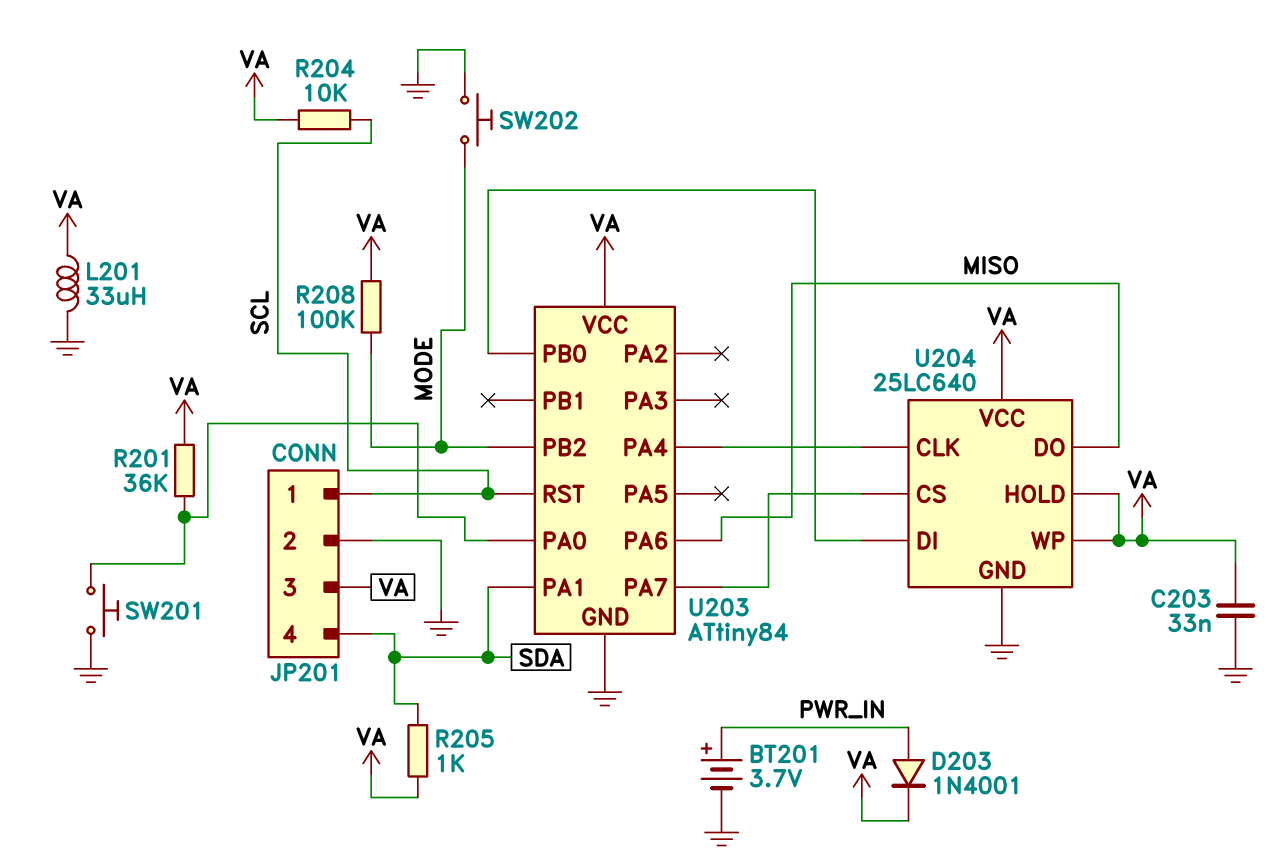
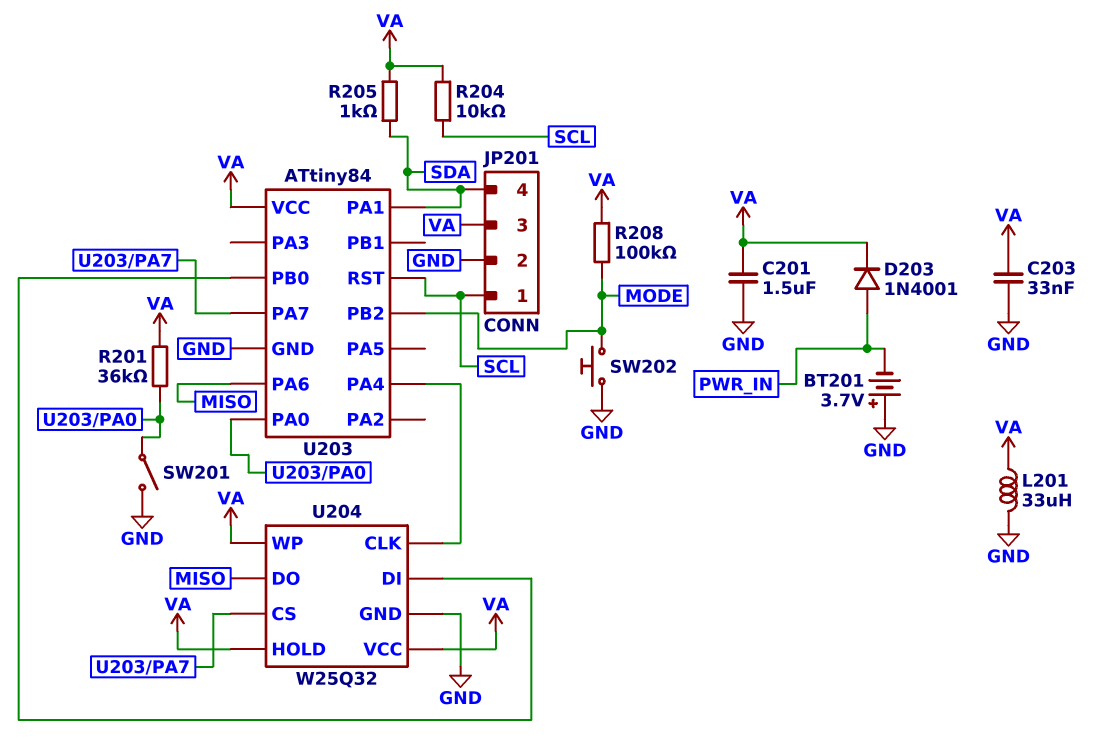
BT201: 3.7V (plus PWR_IN, minus GND) -> 3.7V (plus GND, minus PWR_IN)
C201: none -> 1.5uF (GND, VA)
SW201: button (GND, U203/PA0) -> switch (GND, U203/PA0)
U204: 25LC640 -> W25Q32

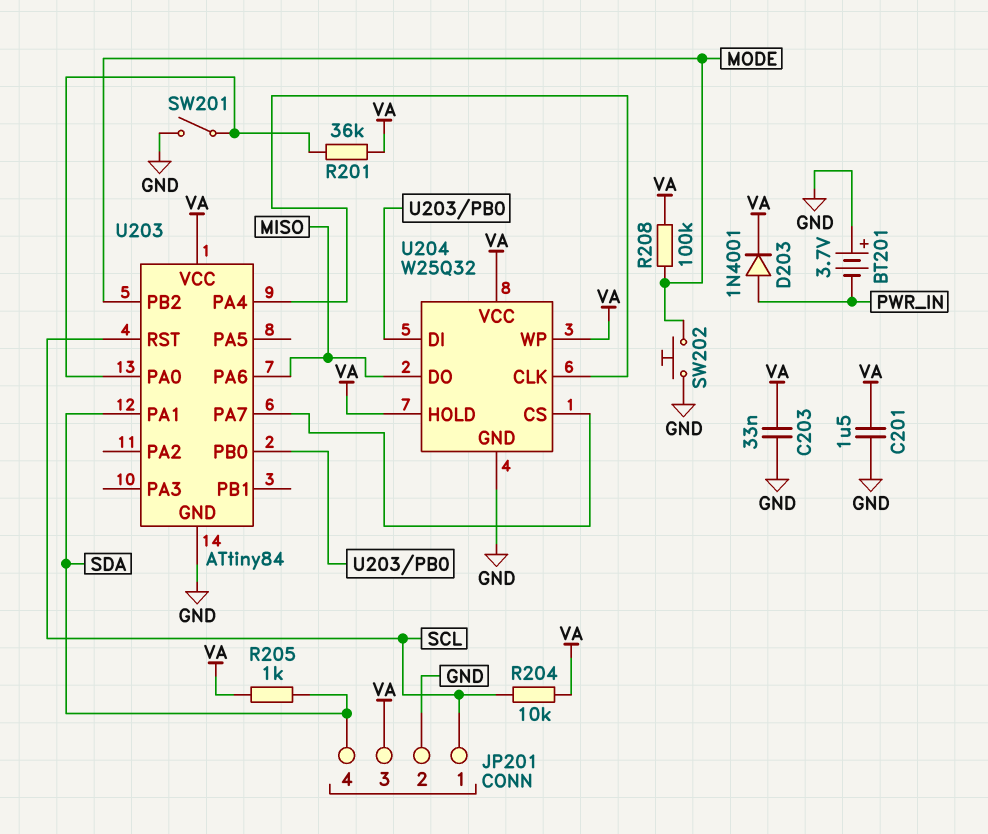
L201: 33uH (GND, VA) -> none

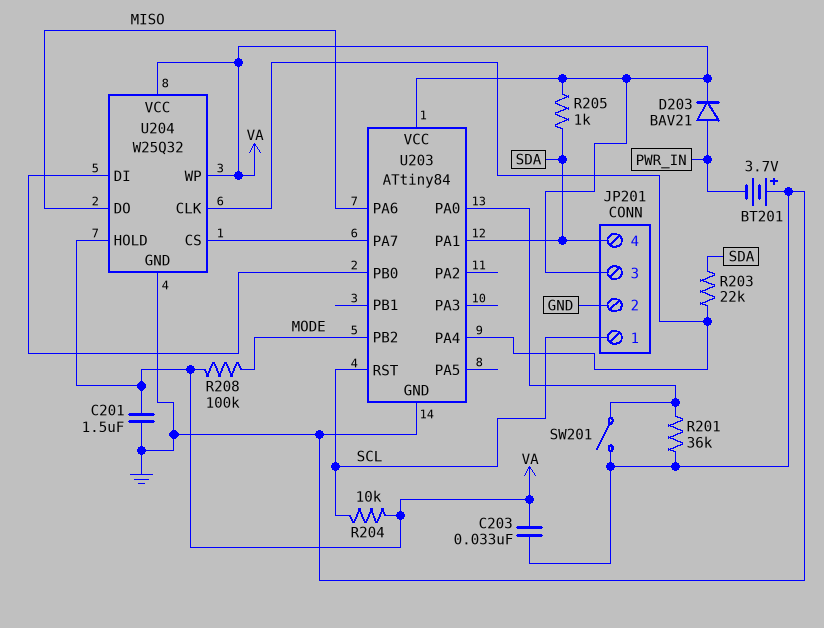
D203: diode 1N4001 (A PWR_IN, K VA) -> diode BAV21 (A PWR_IN, K VA)
R201: 36k (U203/PA0, VA) -> 36k (GND, U203/PA0)
R203: none -> 22k (SDA, U203/PA4)
SW202: button (GND, MODE) -> none

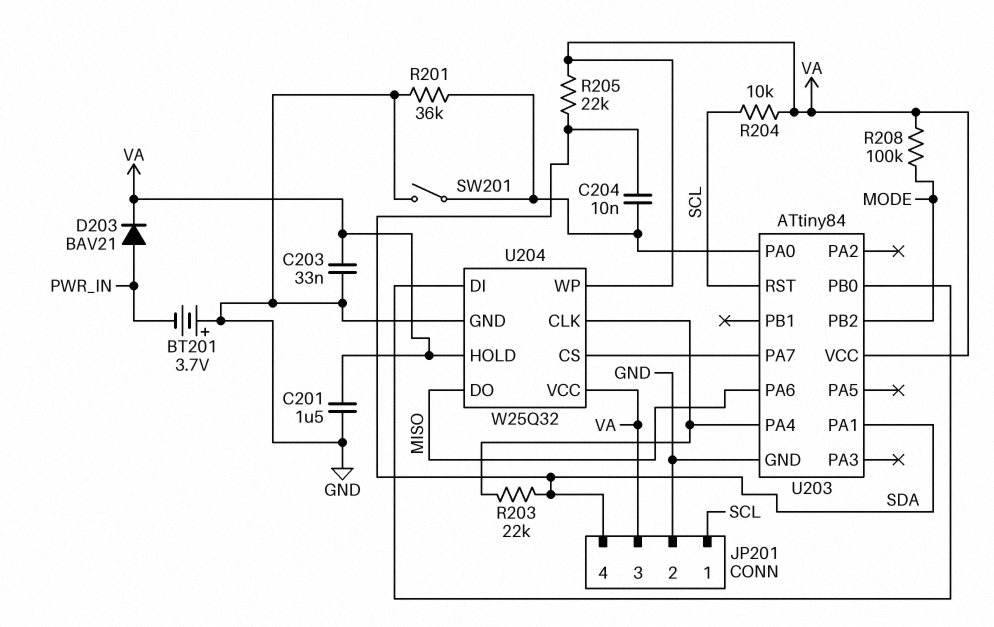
C204: none -> 10nF (SDA, U203/PA0)
R205: 1k (SDA, VA) -> 22k (SDA, VA)

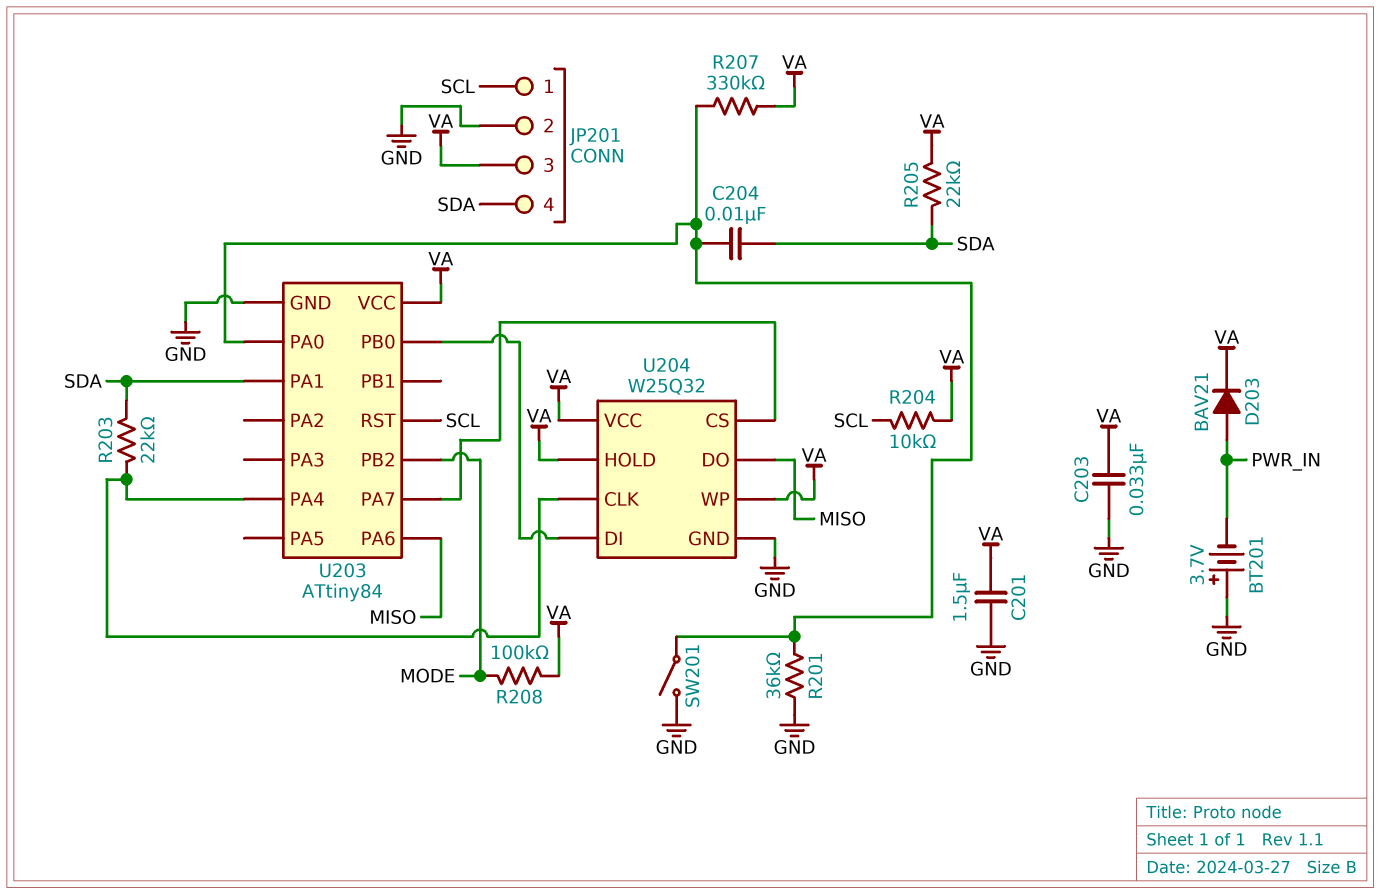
R207: none -> 330k (U203/PA0, VA)

